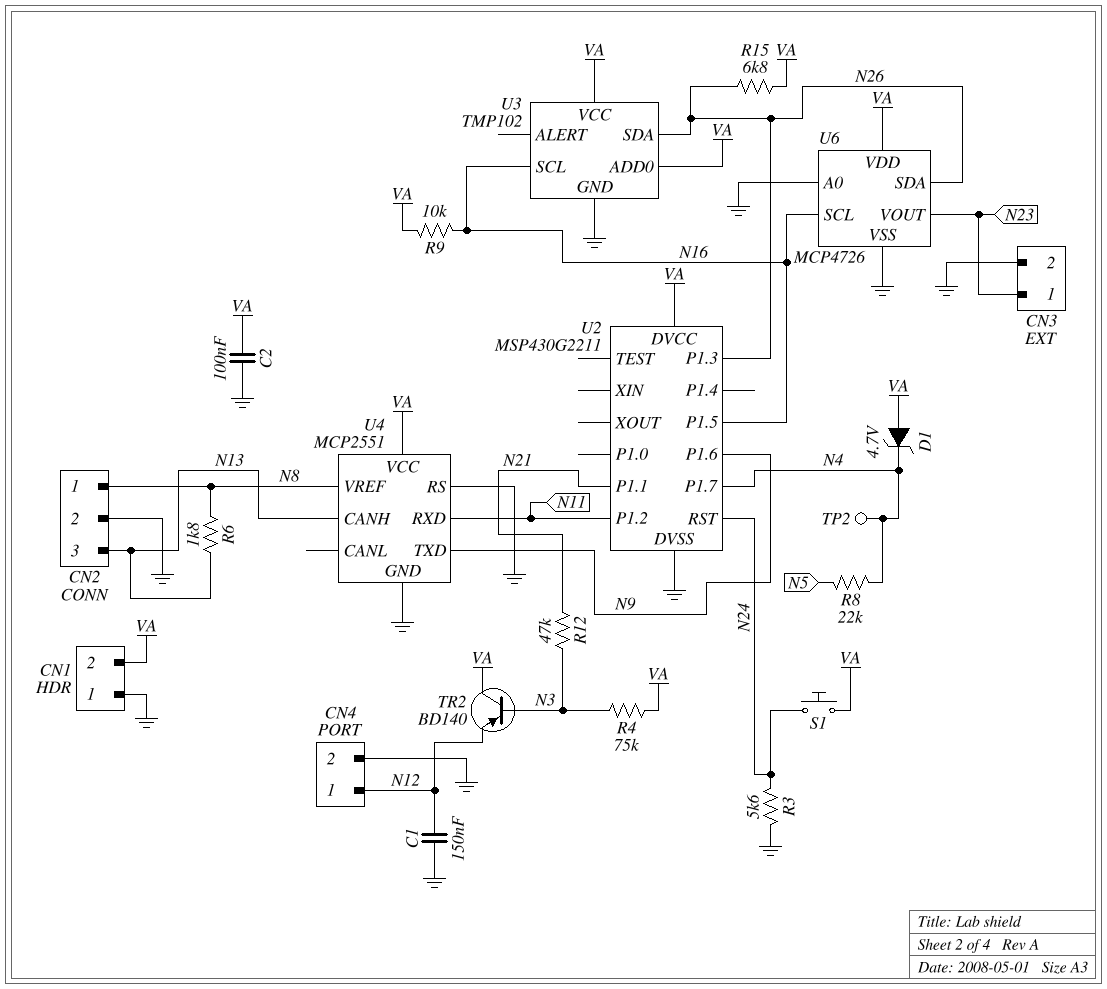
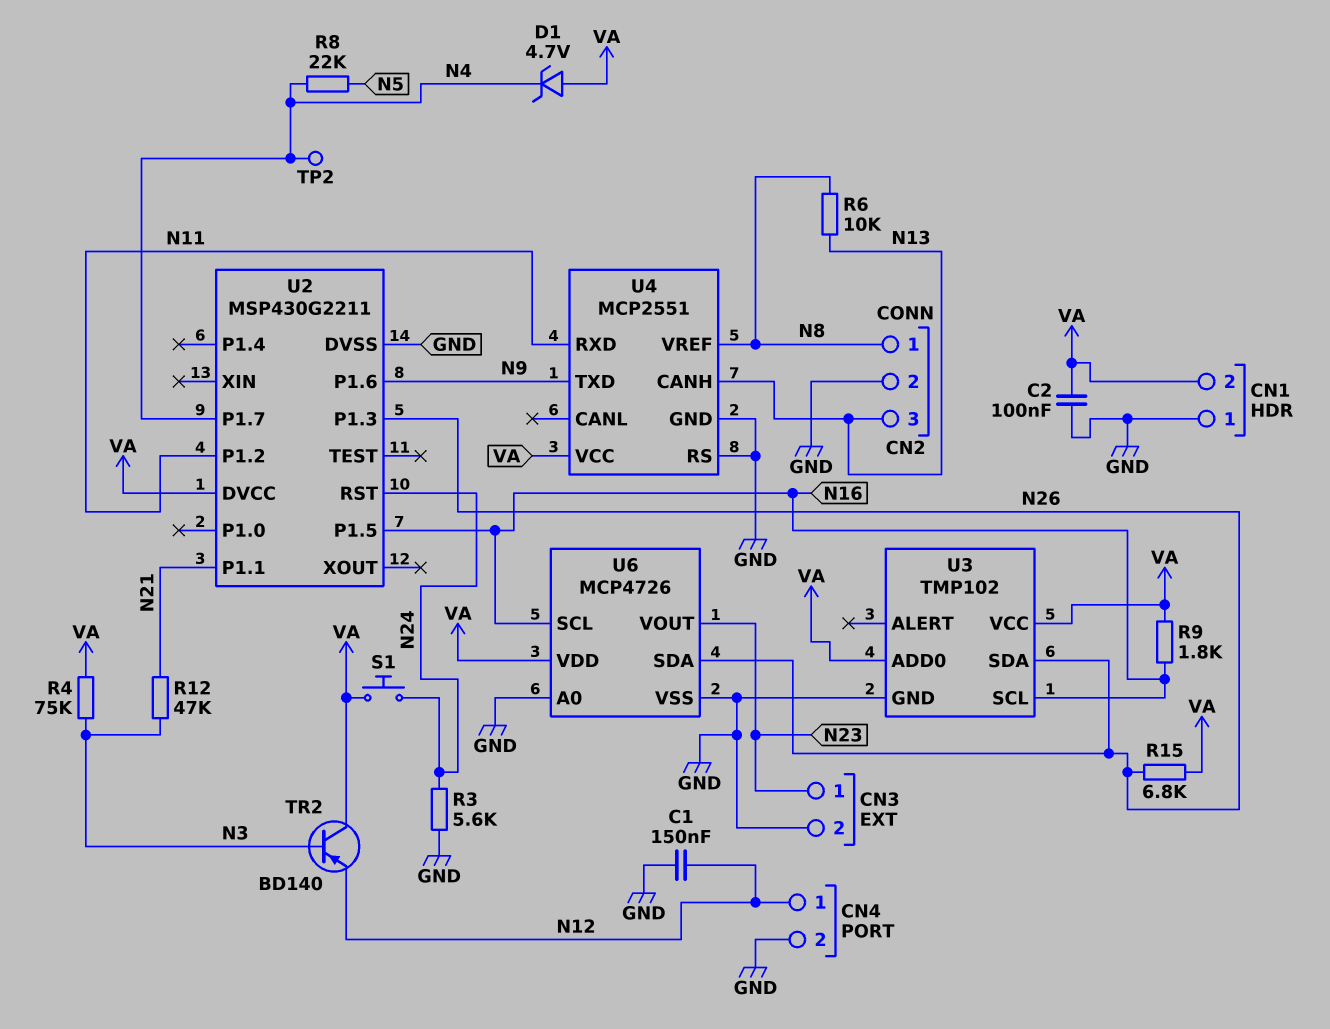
R6: 1.8k (N8, N13) -> 10k (N8, N13)
R9: 10k (N16, VA) -> 1.8k (N16, VA)

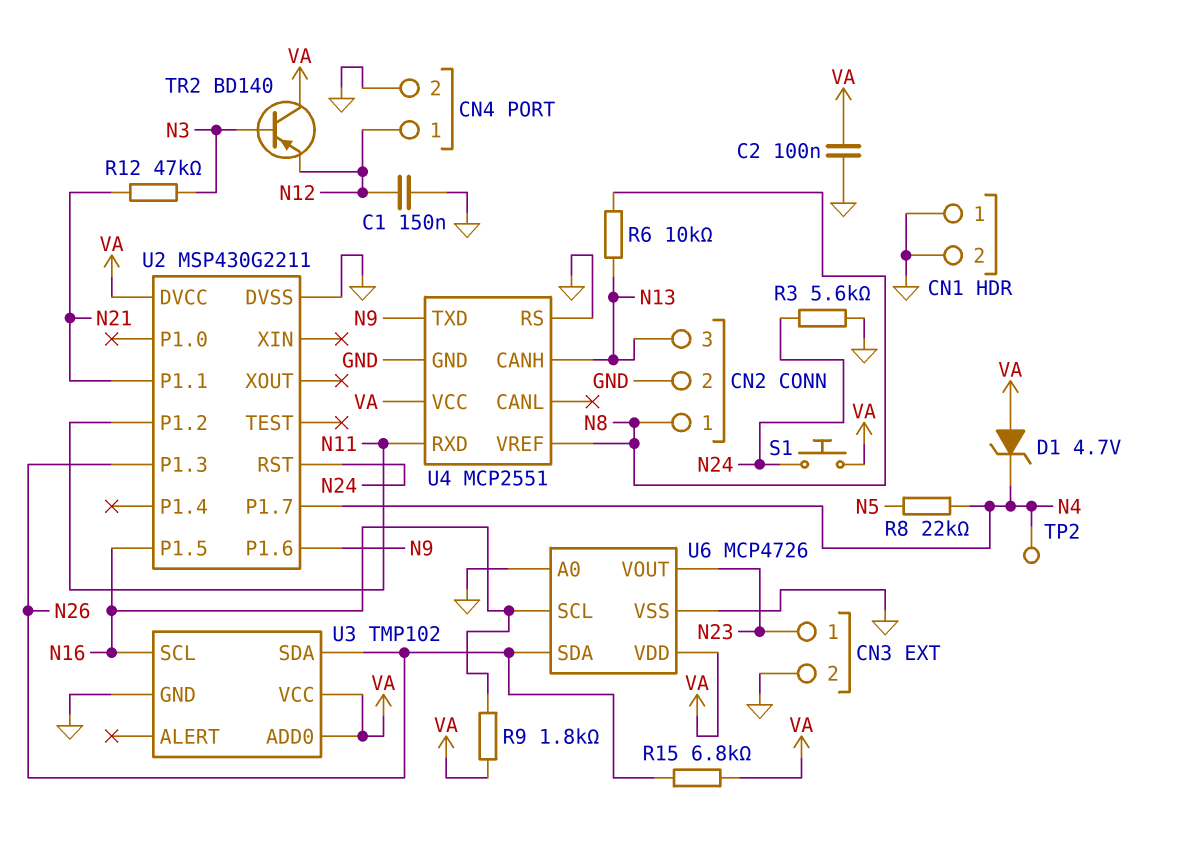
CN1 pin 2: VA -> GND
R4: 75k (N3, VA) -> none

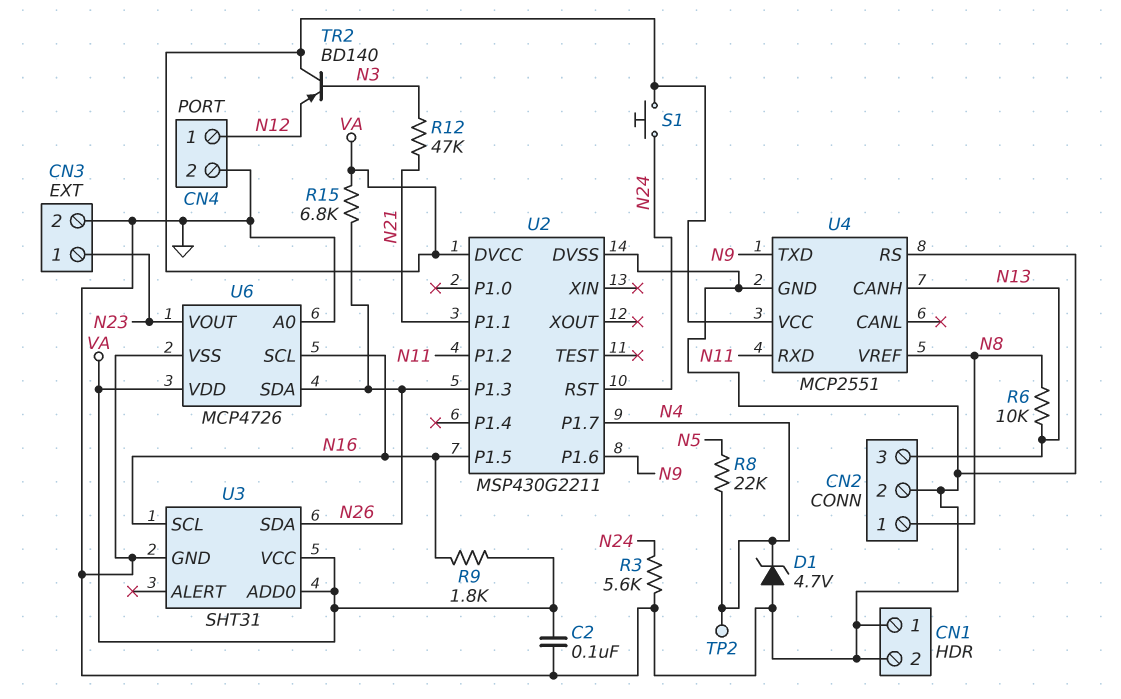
C1: 150nF (GND, N12) -> none
D1: zener 4.7V (A VA, K N4) -> zener 4.7V (A GND, K N4)
U3: TMP102 -> SHT31

